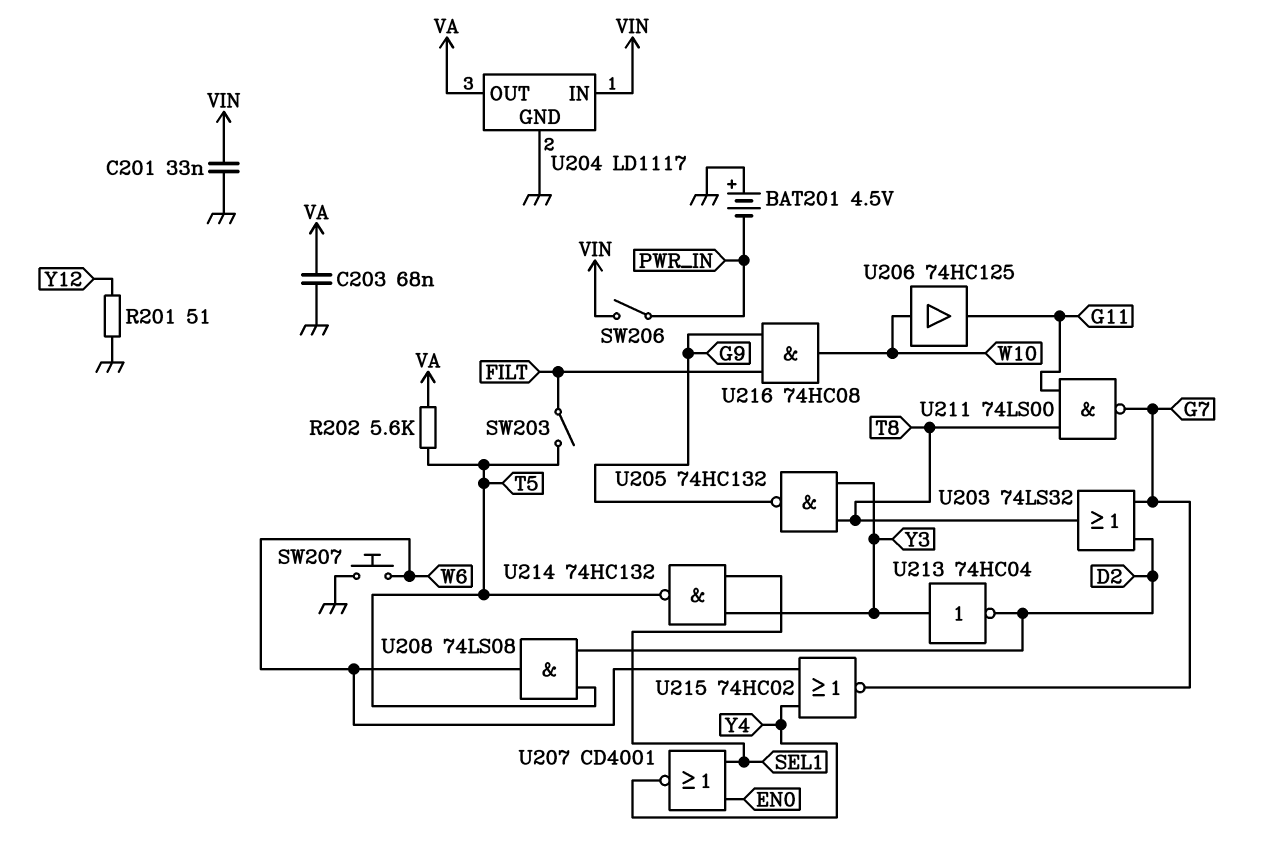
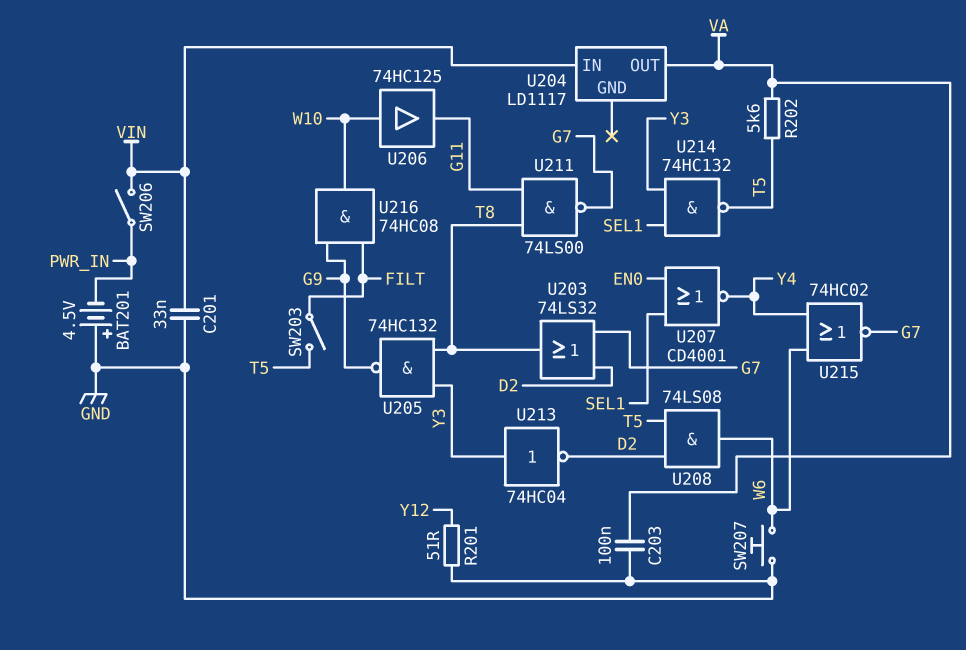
C203: 68nF (GND, VA) -> 100nF (GND, VA)
U204 pin GND: GND -> none

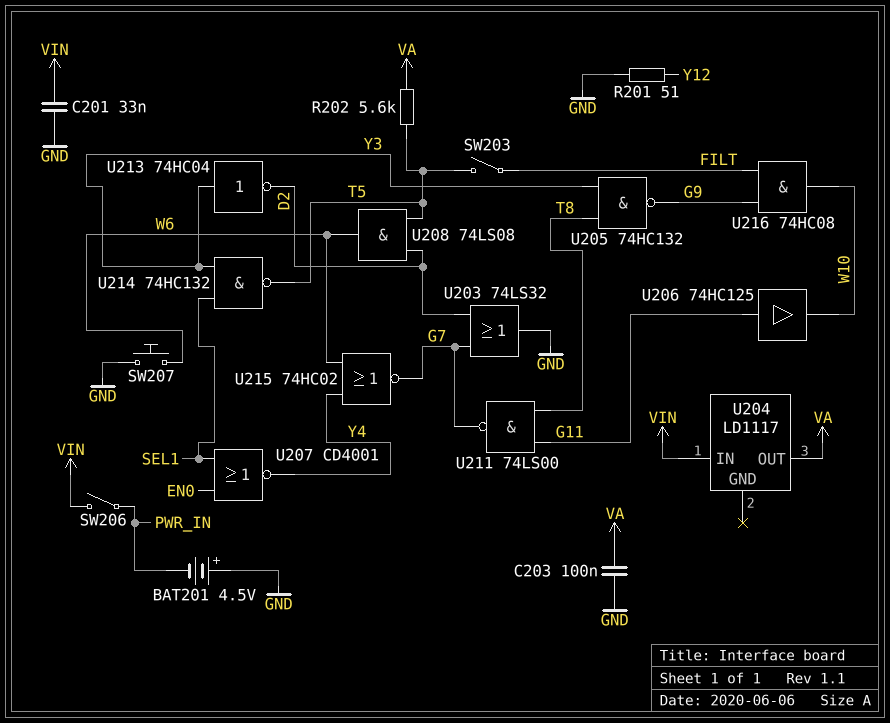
U203: OR 74LS32 (in D2, in G7, out T8) -> OR 74LS32 (in D2, in G7, out GND)
U206: buffer 74HC125 (in W10, out G11) -> buffer 74HC125 (in G11, out W10)

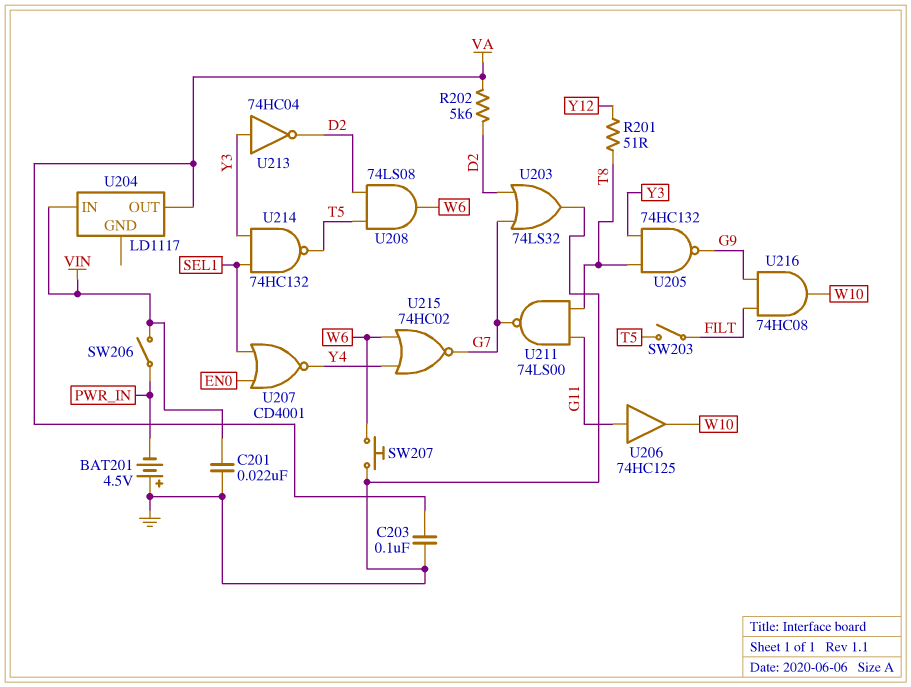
C201: 33nF (GND, VIN) -> 22nF (GND, VIN)
R201: 51 (GND, Y12) -> 51 (T8, Y12)
R202: 5.6k (T5, VA) -> 5.6k (D2, VA)

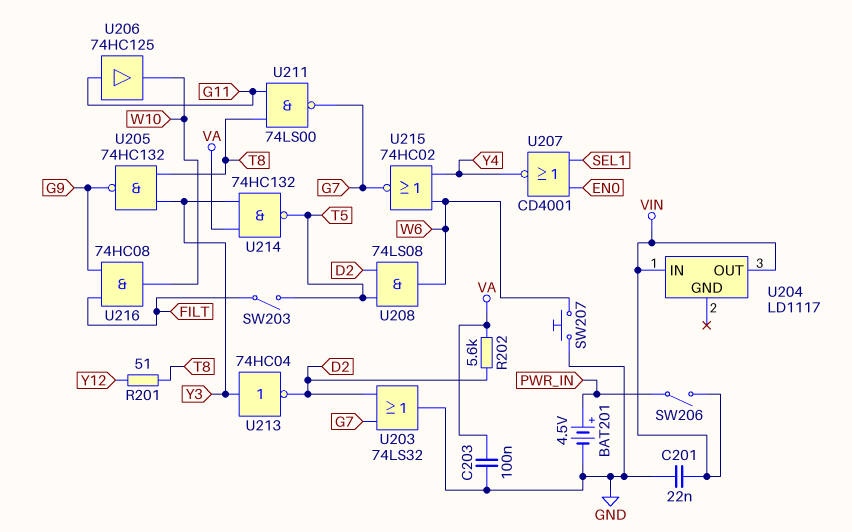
BAT201: 4.5V (plus GND, minus PWR_IN) -> 4.5V (plus PWR_IN, minus GND)
U204 pin OUT: VA -> VIN
U214: NAND 74HC132 (in SEL1, in Y3, out T5) -> NAND 74HC132 (in VA, in Y3, out T5)

